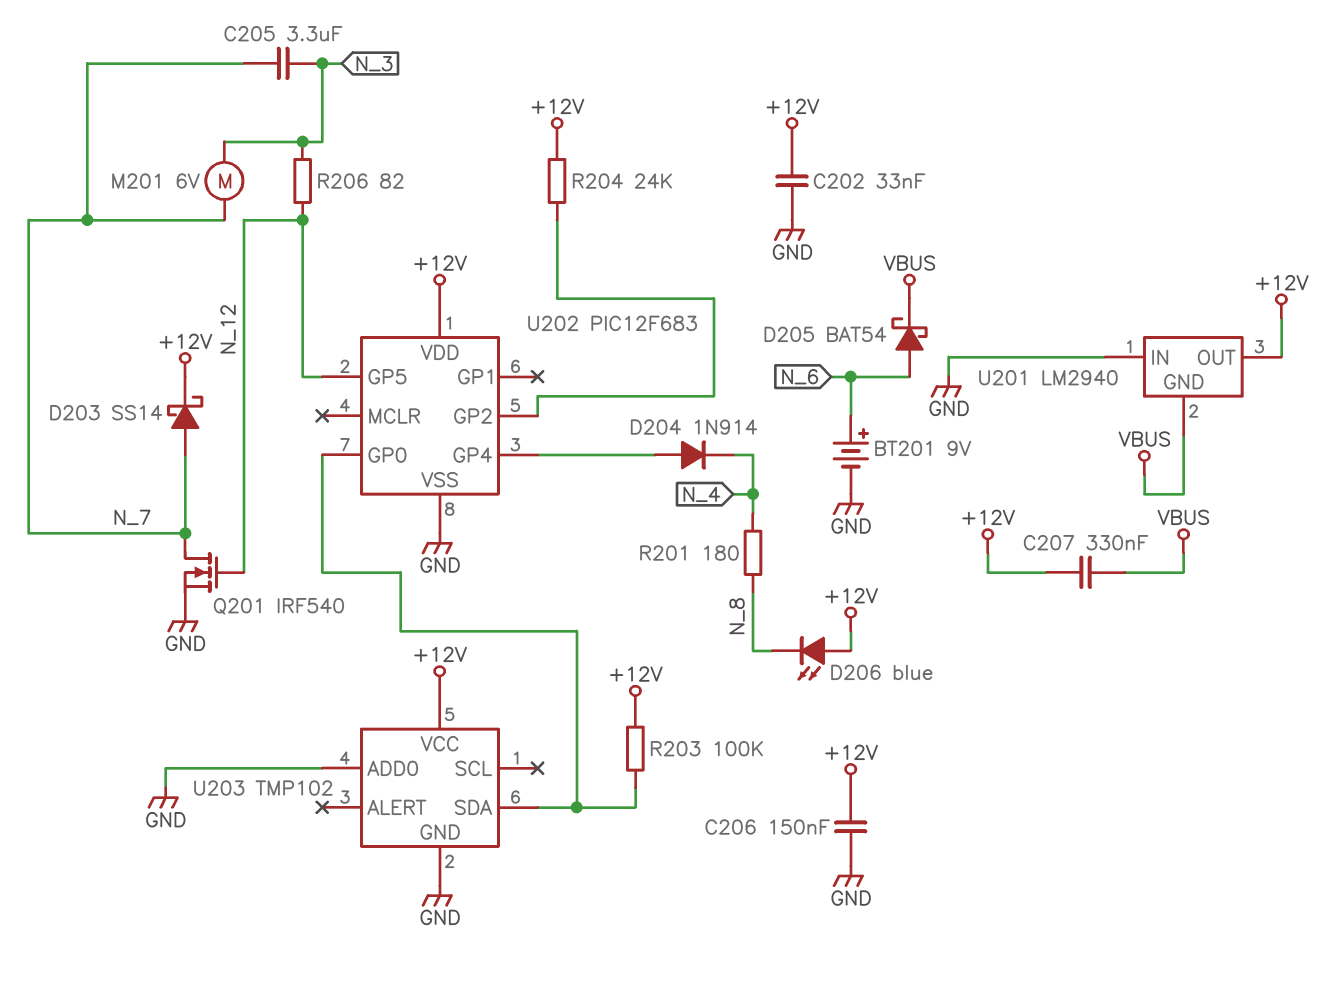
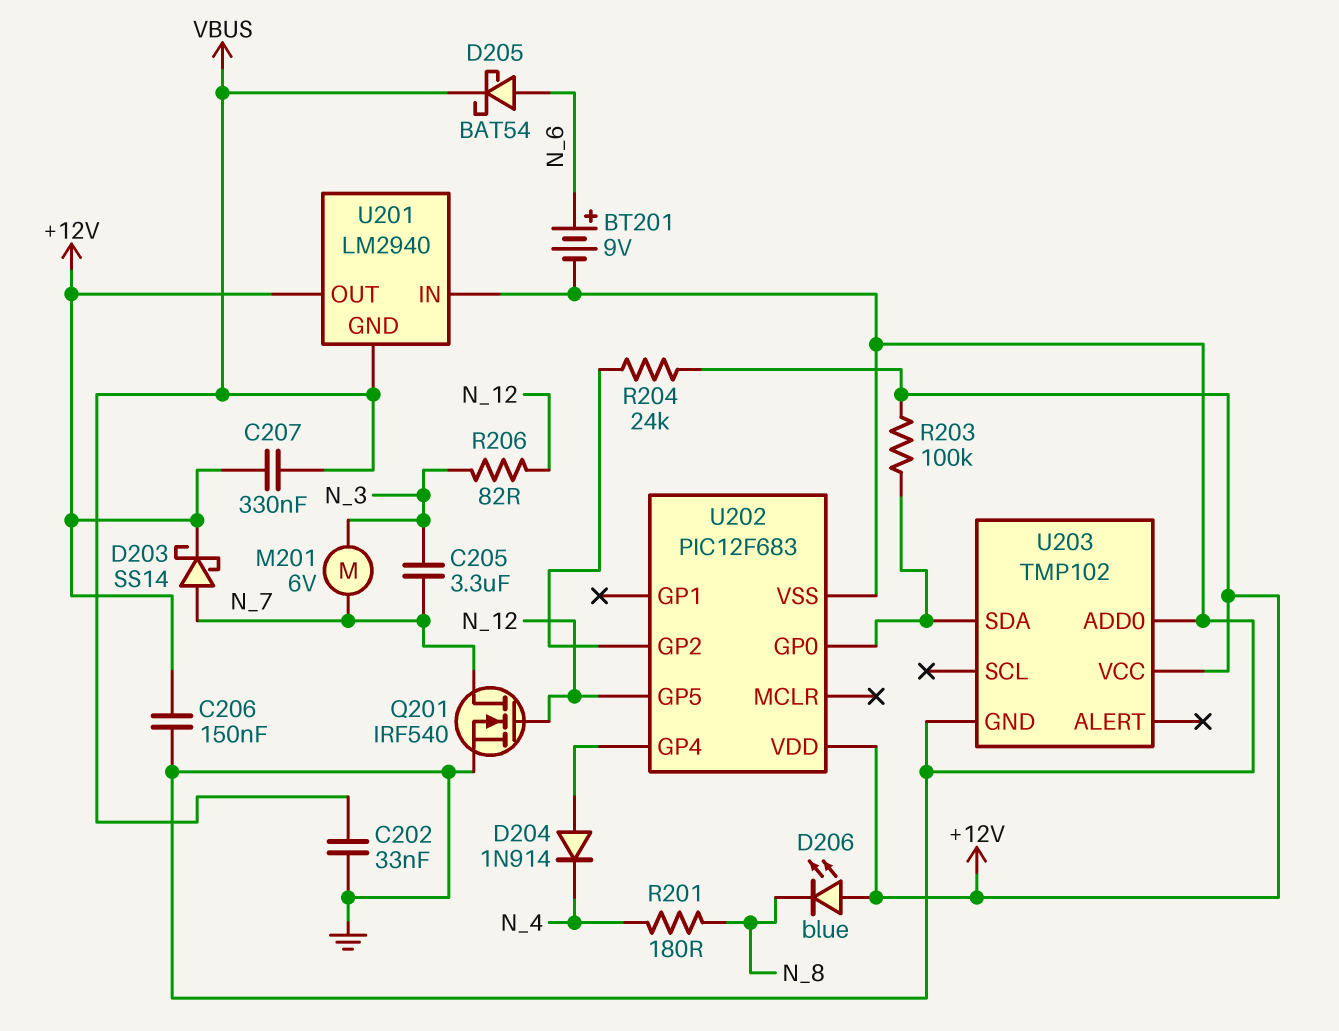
C202: 33nF (+12V, GND) -> 33nF (GND, VBUS)

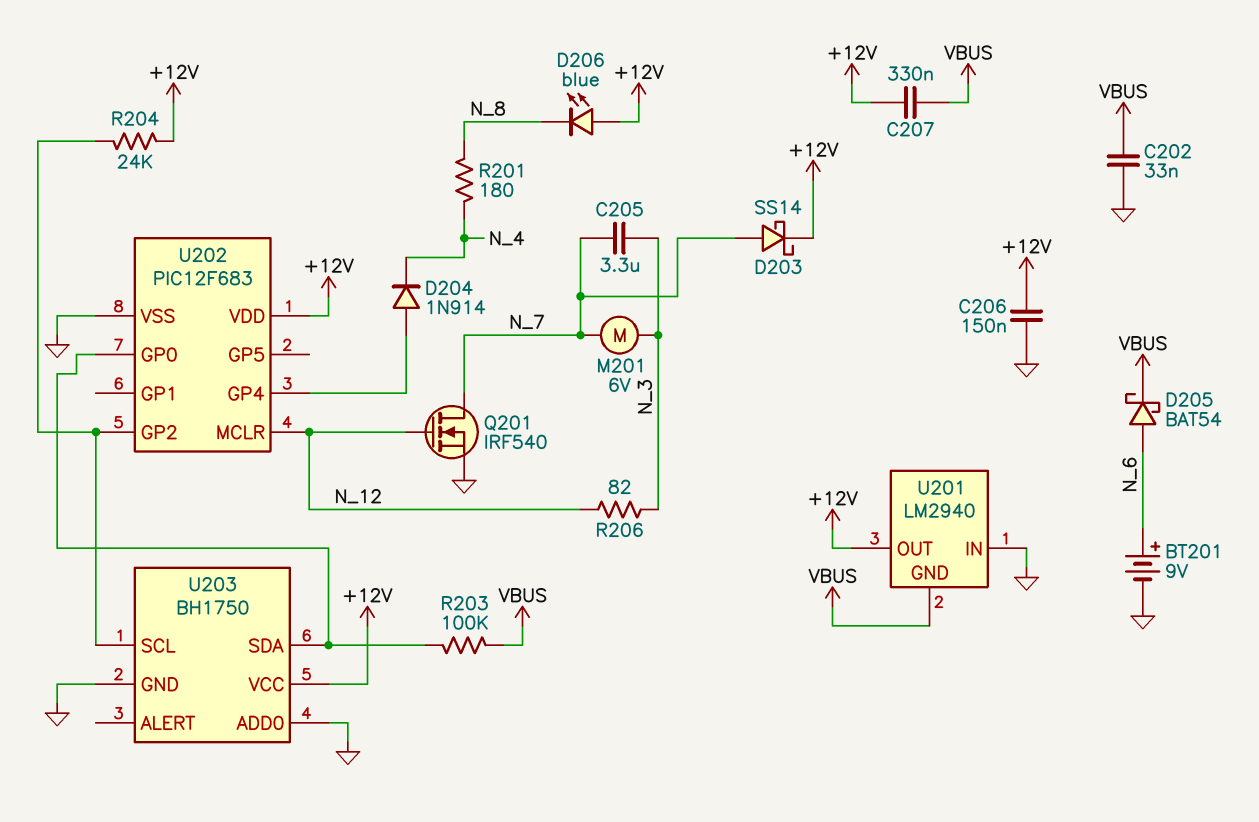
R203: 100k (+12V, U202/GP0) -> 100k (U202/GP0, VBUS)
U202 pin GP5: N_12 -> none
U202 pin MCLR: none -> N_12
U203: TMP102 -> BH1750
U203 pin SCL: none -> U202/GP2

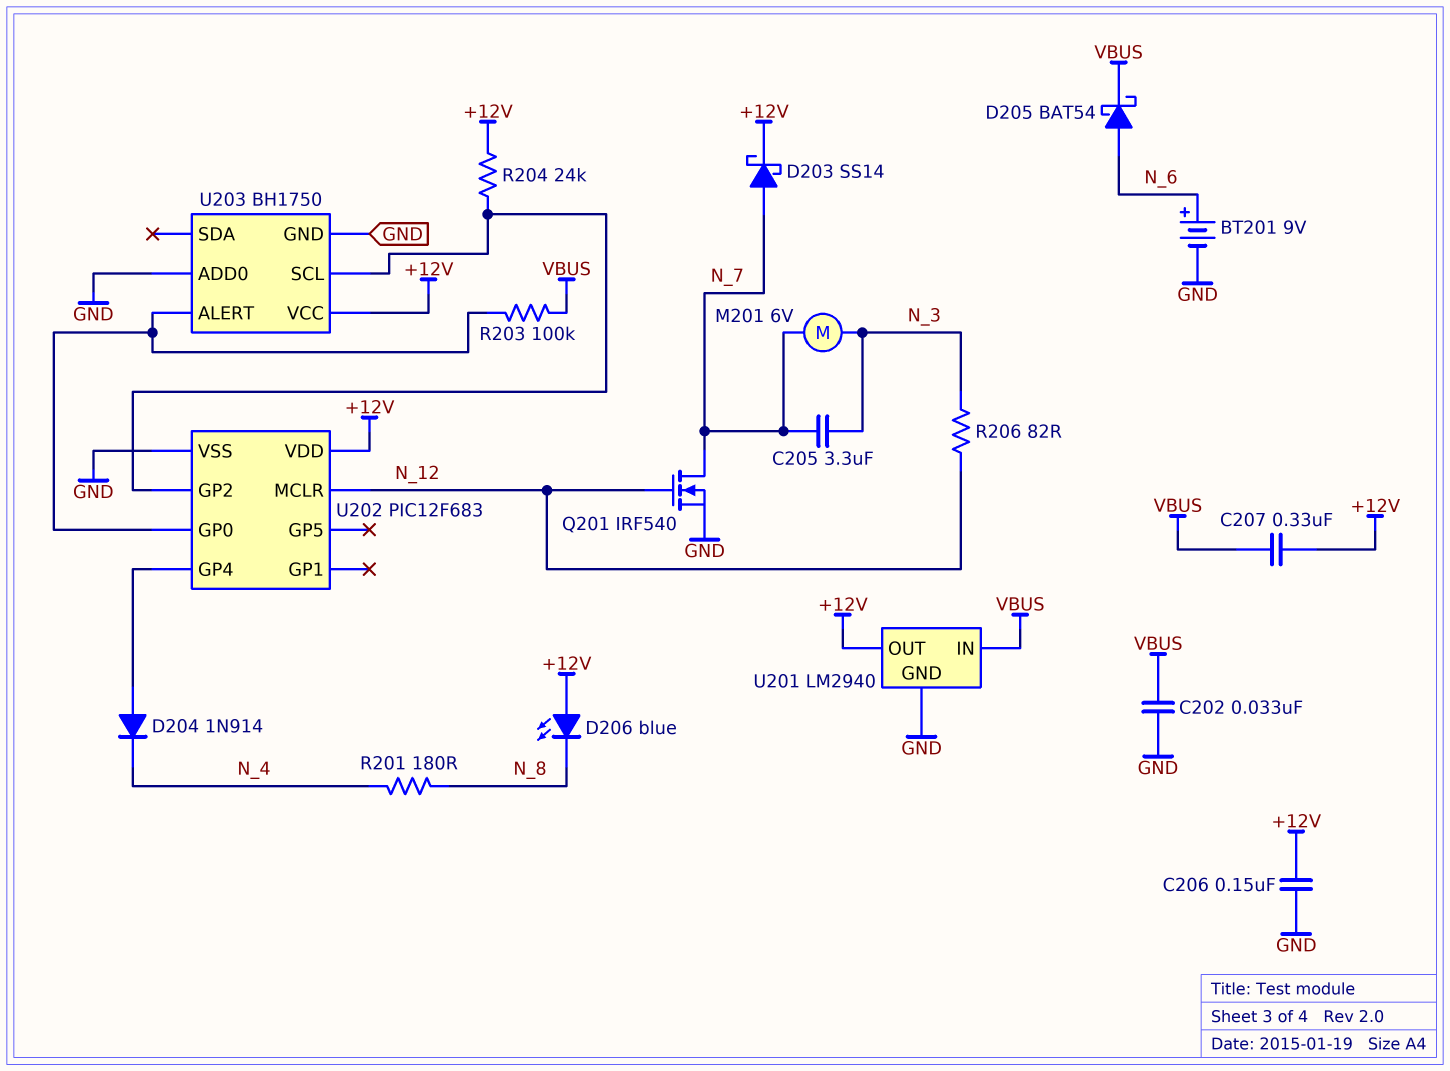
U201 pin GND: VBUS -> GND
U201 pin IN: GND -> VBUS
U203 pin ALERT: none -> U202/GP0
U203 pin SDA: U202/GP0 -> none

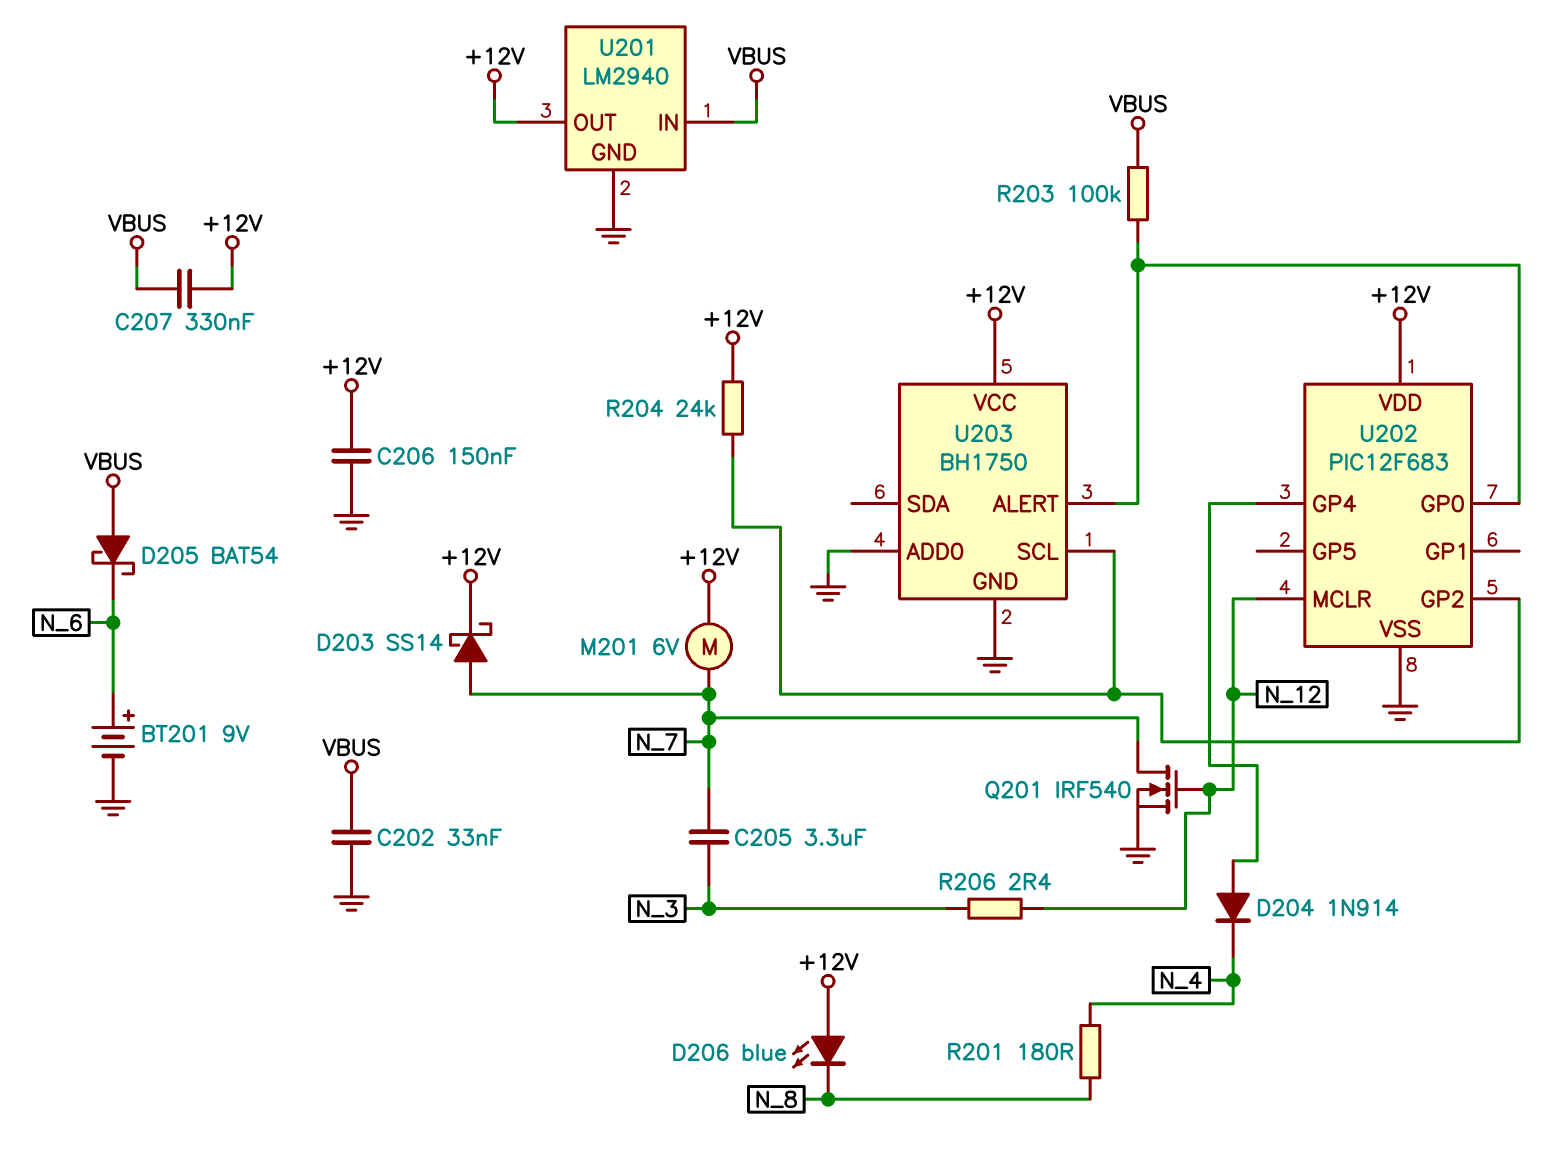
D205: schottky BAT54 (A N_6, K VBUS) -> schottky BAT54 (A VBUS, K N_6)
M201: motor 6V (N_3, N_7) -> motor 6V (+12V, N_7)
R206: 82 (N_3, N_12) -> 2.4 (N_3, N_12)

